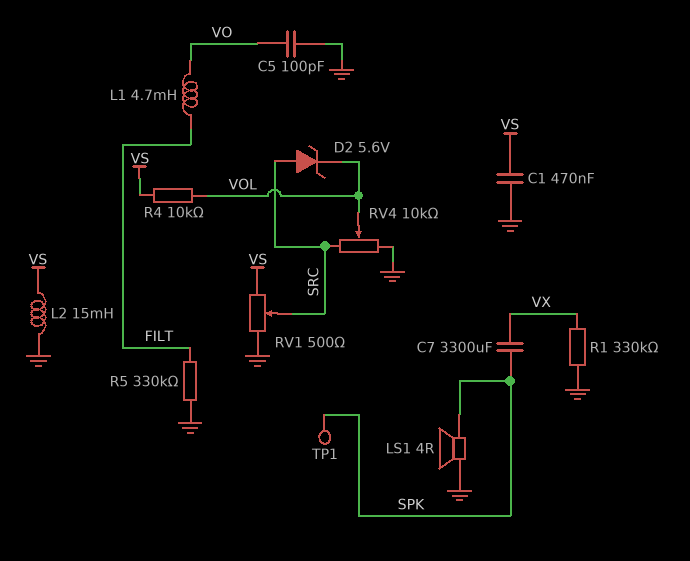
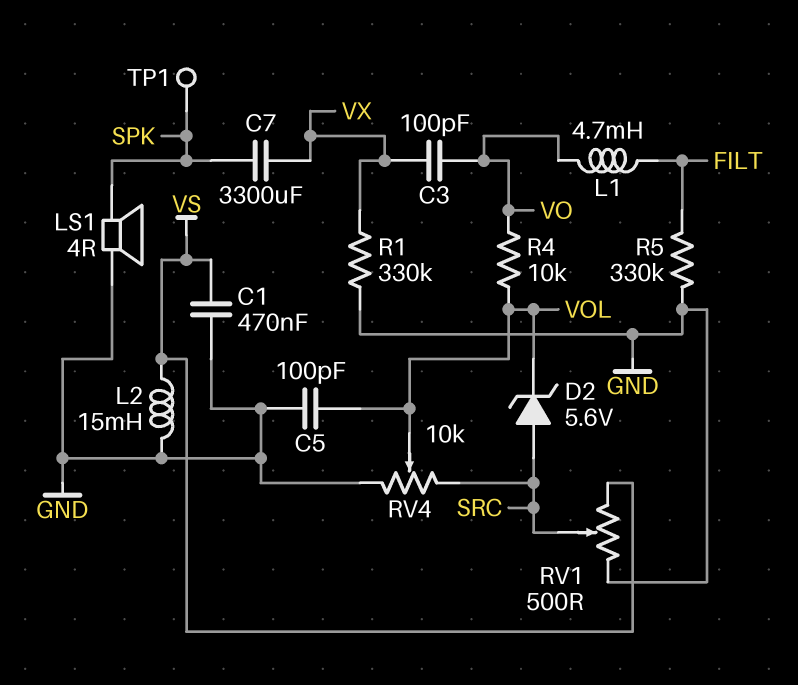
C3: none -> 100pF (VO, VX)
C5: 100pF (GND, VO) -> 100pF (GND, VOL)
R4: 10k (VOL, VS) -> 10k (VO, VOL)

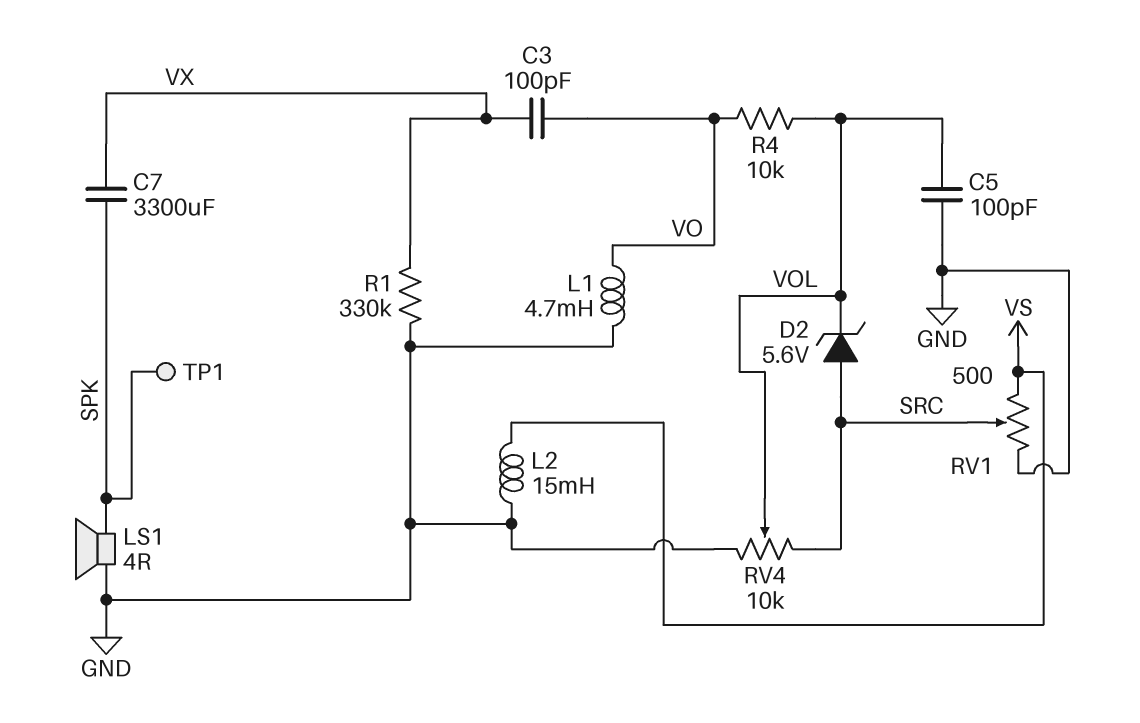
C1: 470nF (GND, VS) -> none
L1: 4.7mH (FILT, VO) -> 4.7mH (GND, VO)
R5: 330k (FILT, GND) -> none

